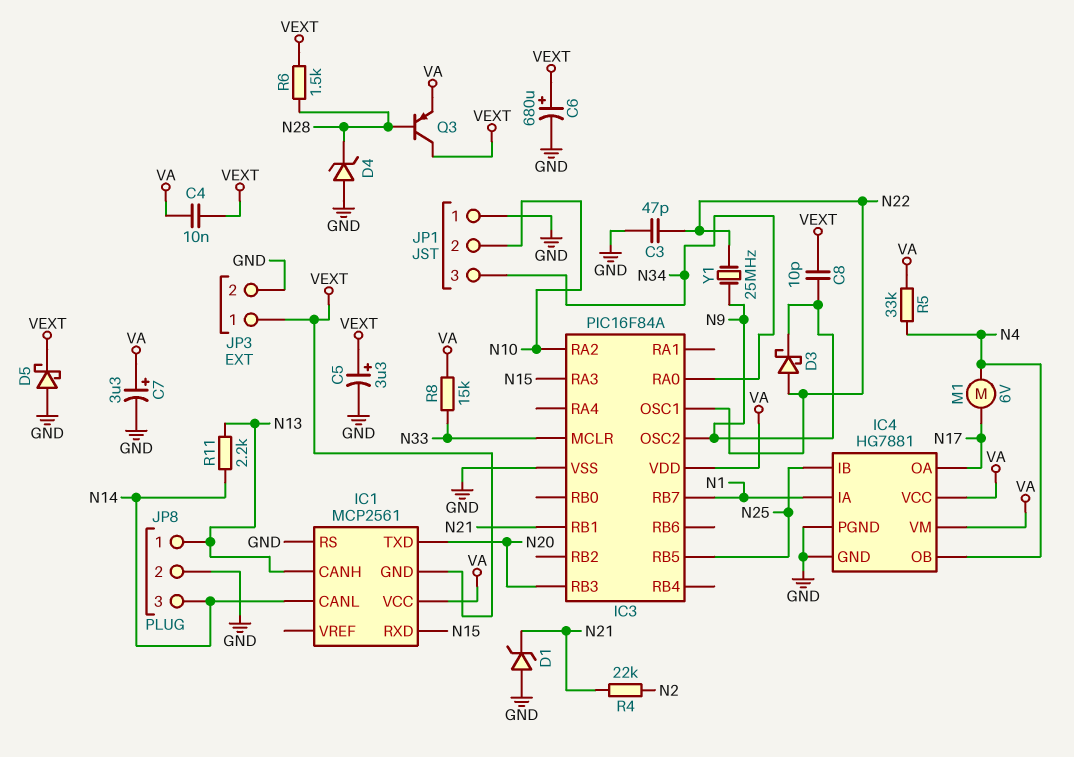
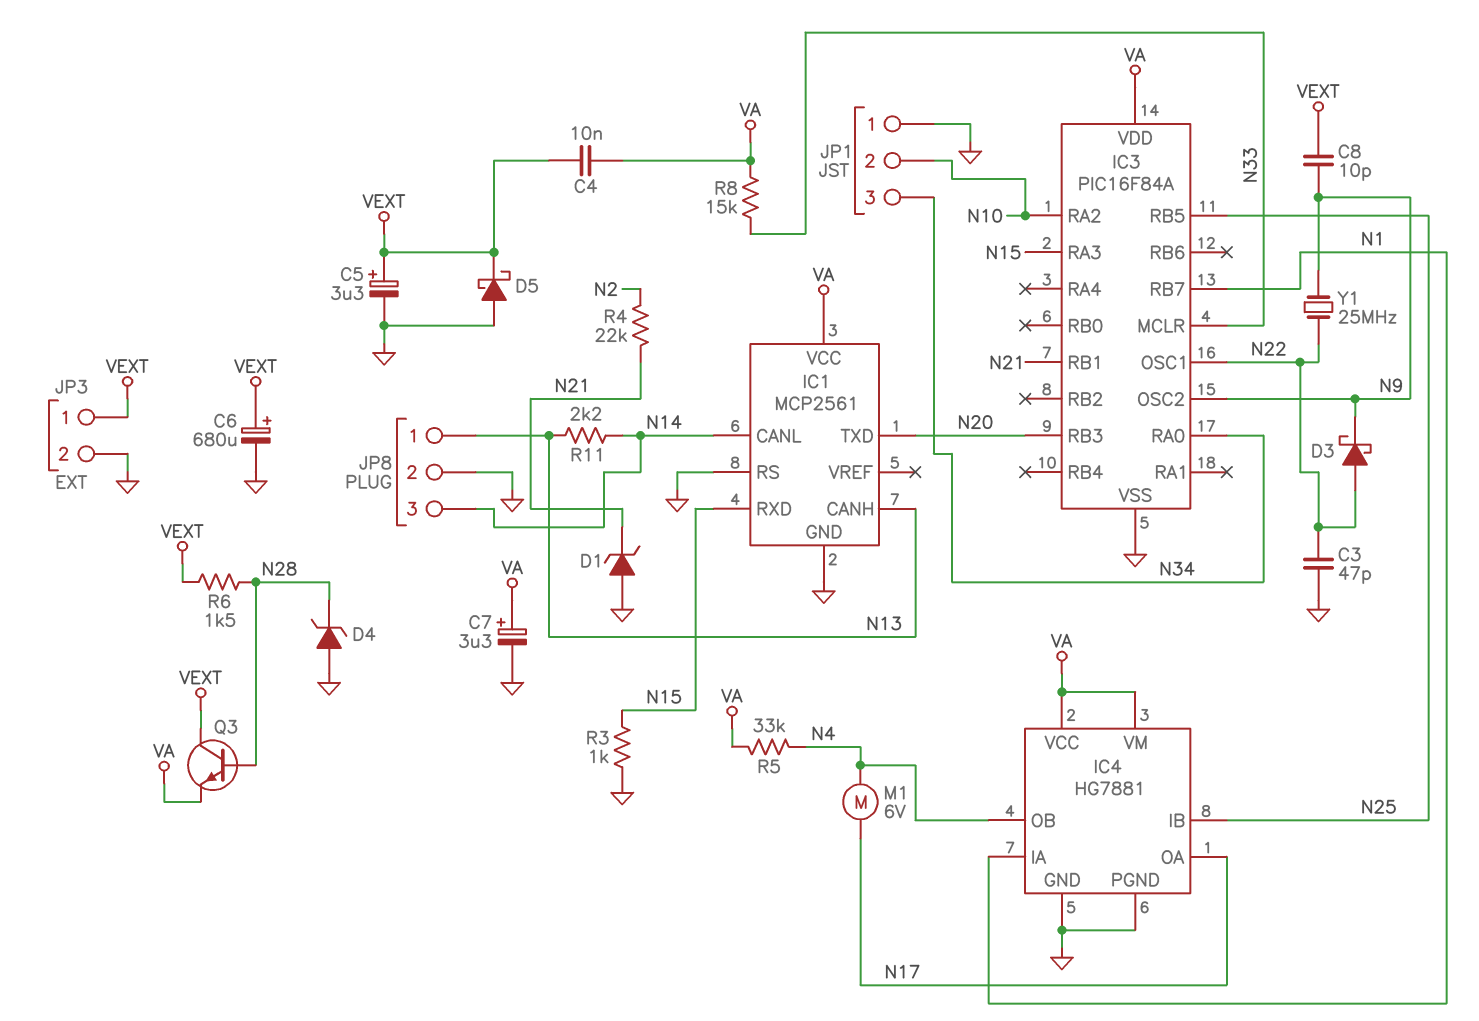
IC1 pin GND: VEXT -> GND
Q3: PNP (B N28, C VEXT, E VA) -> NPN (B N28, C VEXT, E VA)
R3: none -> 1k (GND, N15)

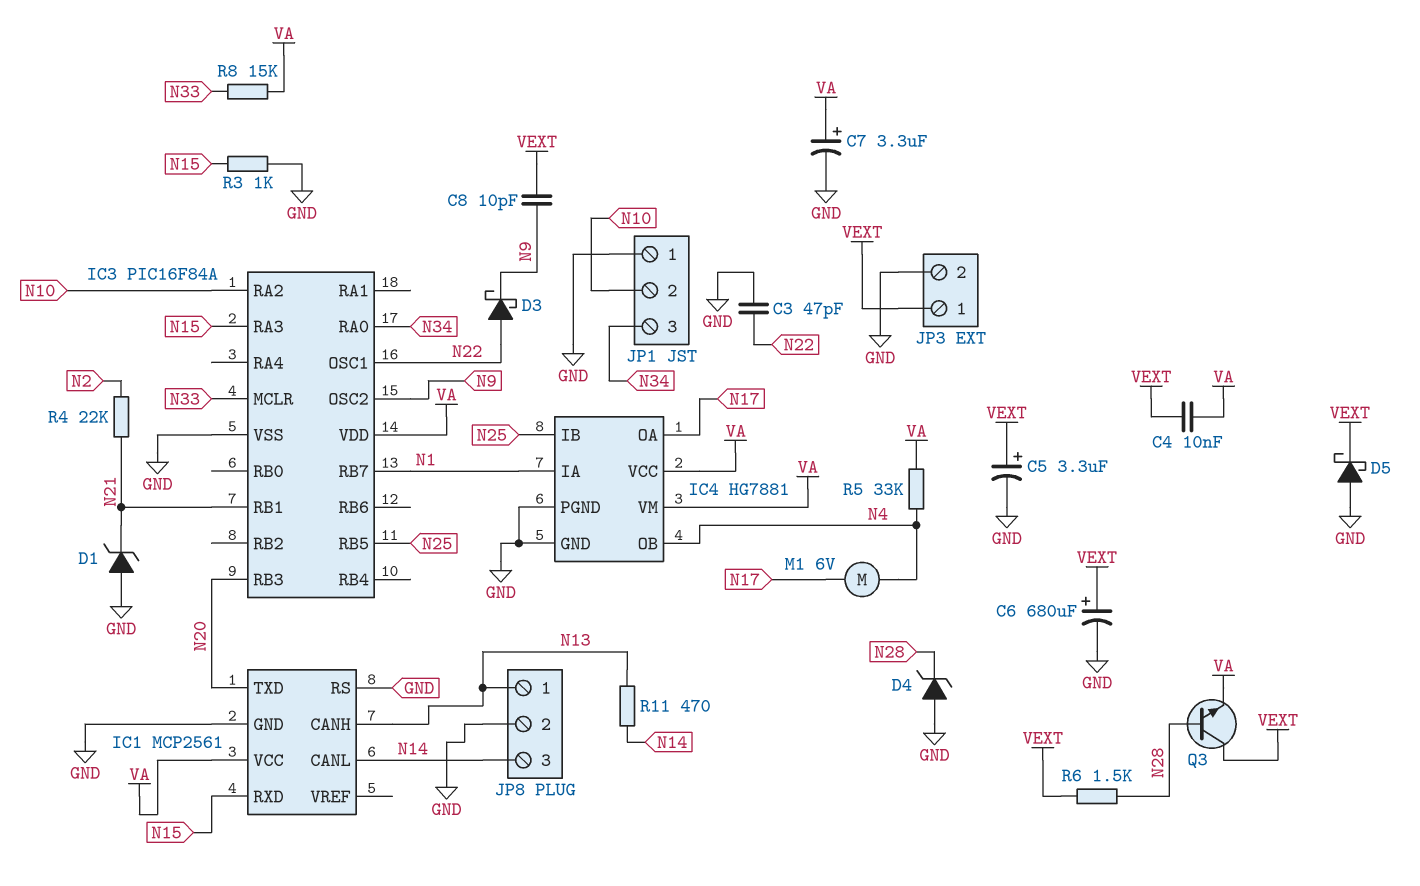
R11: 2.2k (N13, N14) -> 470 (N13, N14)
Y1: 25MHz (N9, N22) -> none

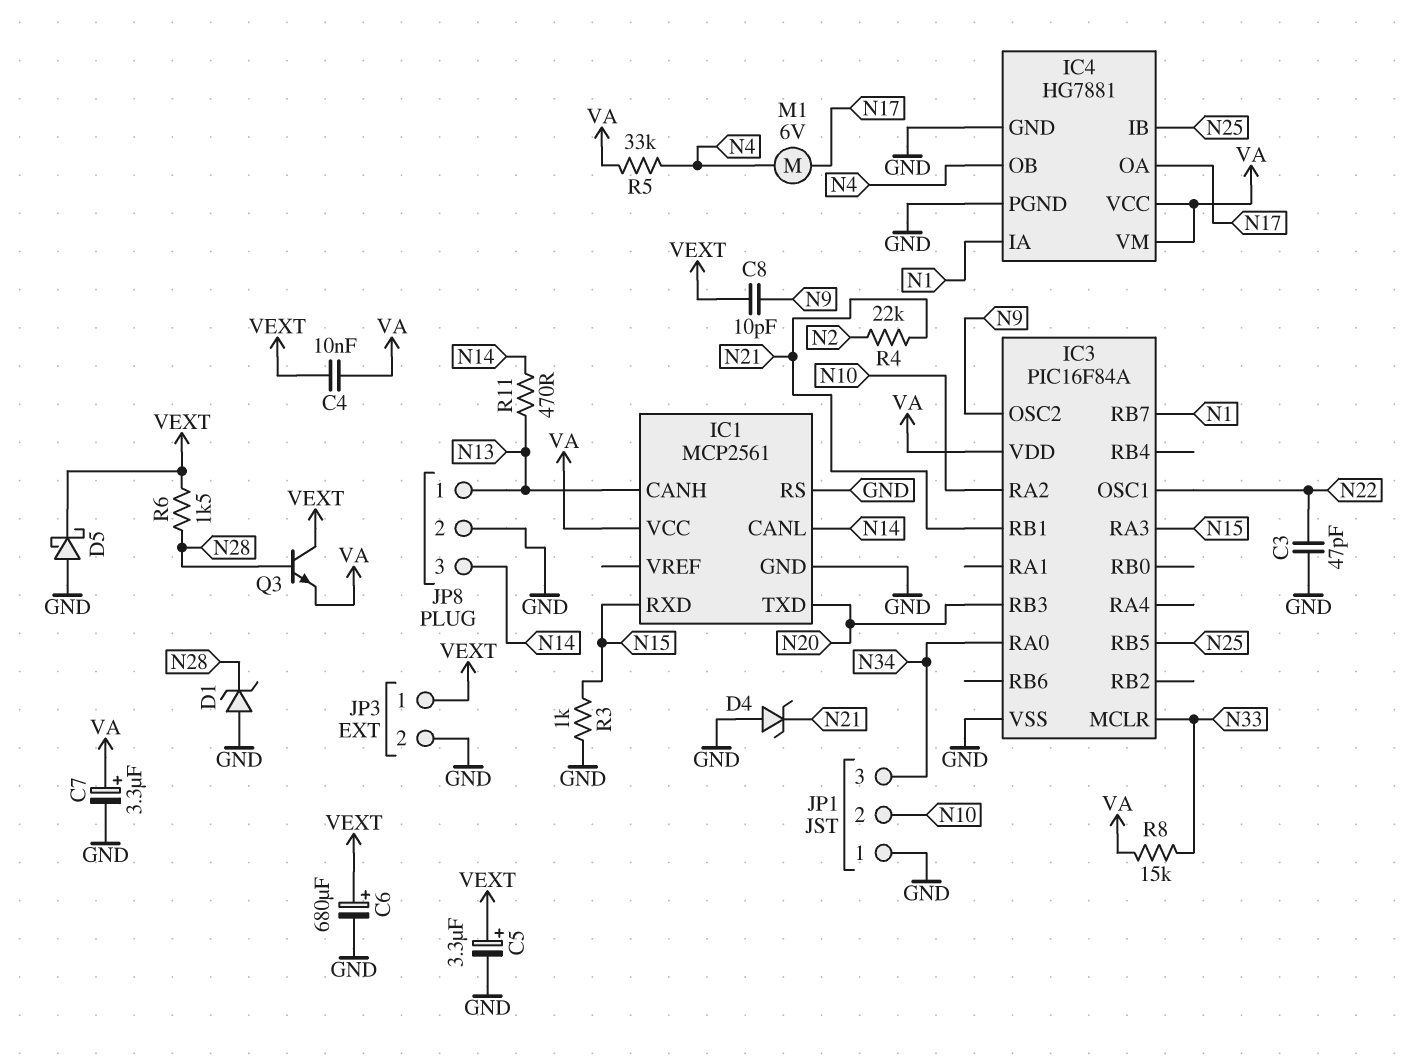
D1: zener (A GND, K N21) -> zener (A GND, K N28)
D3: schottky (A N22, K N9) -> none
D4: zener (A GND, K N28) -> zener (A GND, K N21)

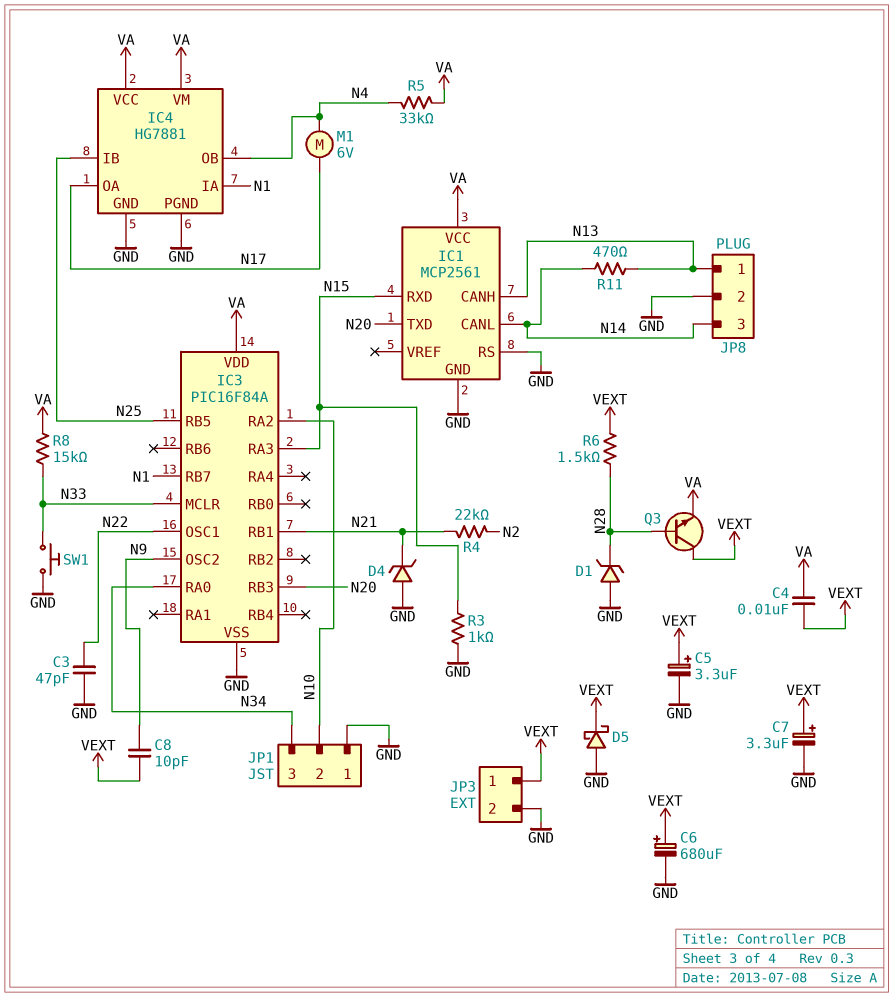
C7: 3.3uF (plus VA, minus GND) -> 3.3uF (plus VEXT, minus GND)
SW1: none -> button (GND, N33)

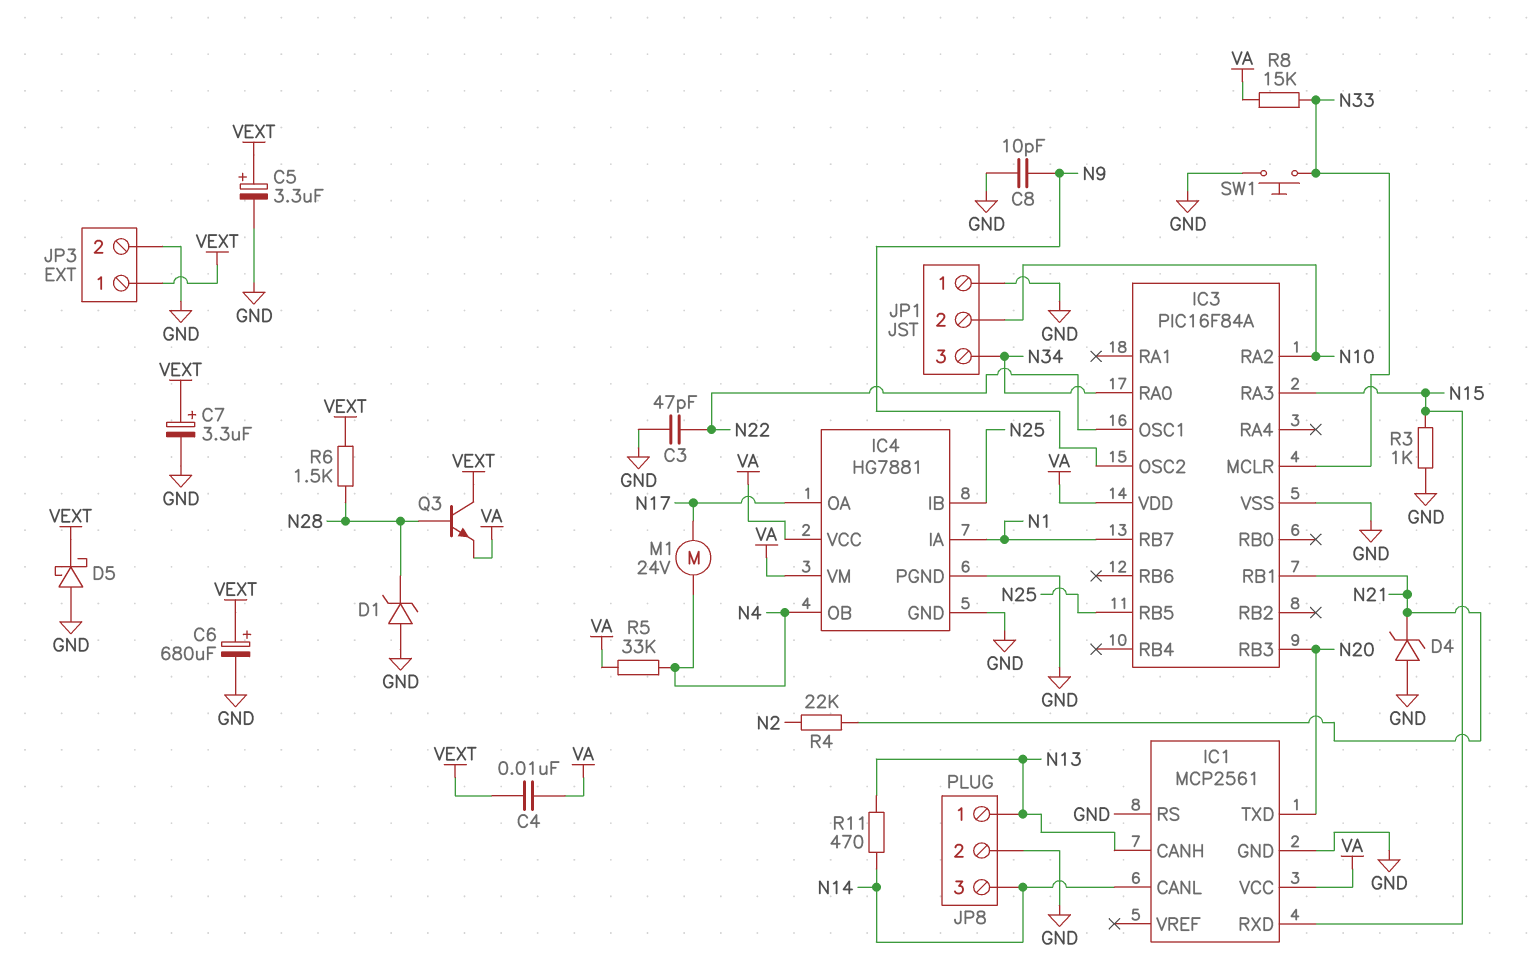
C8: 10pF (N9, VEXT) -> 10pF (GND, N9)
M1: motor 6V (N4, N17) -> motor 24V (N4, N17)

